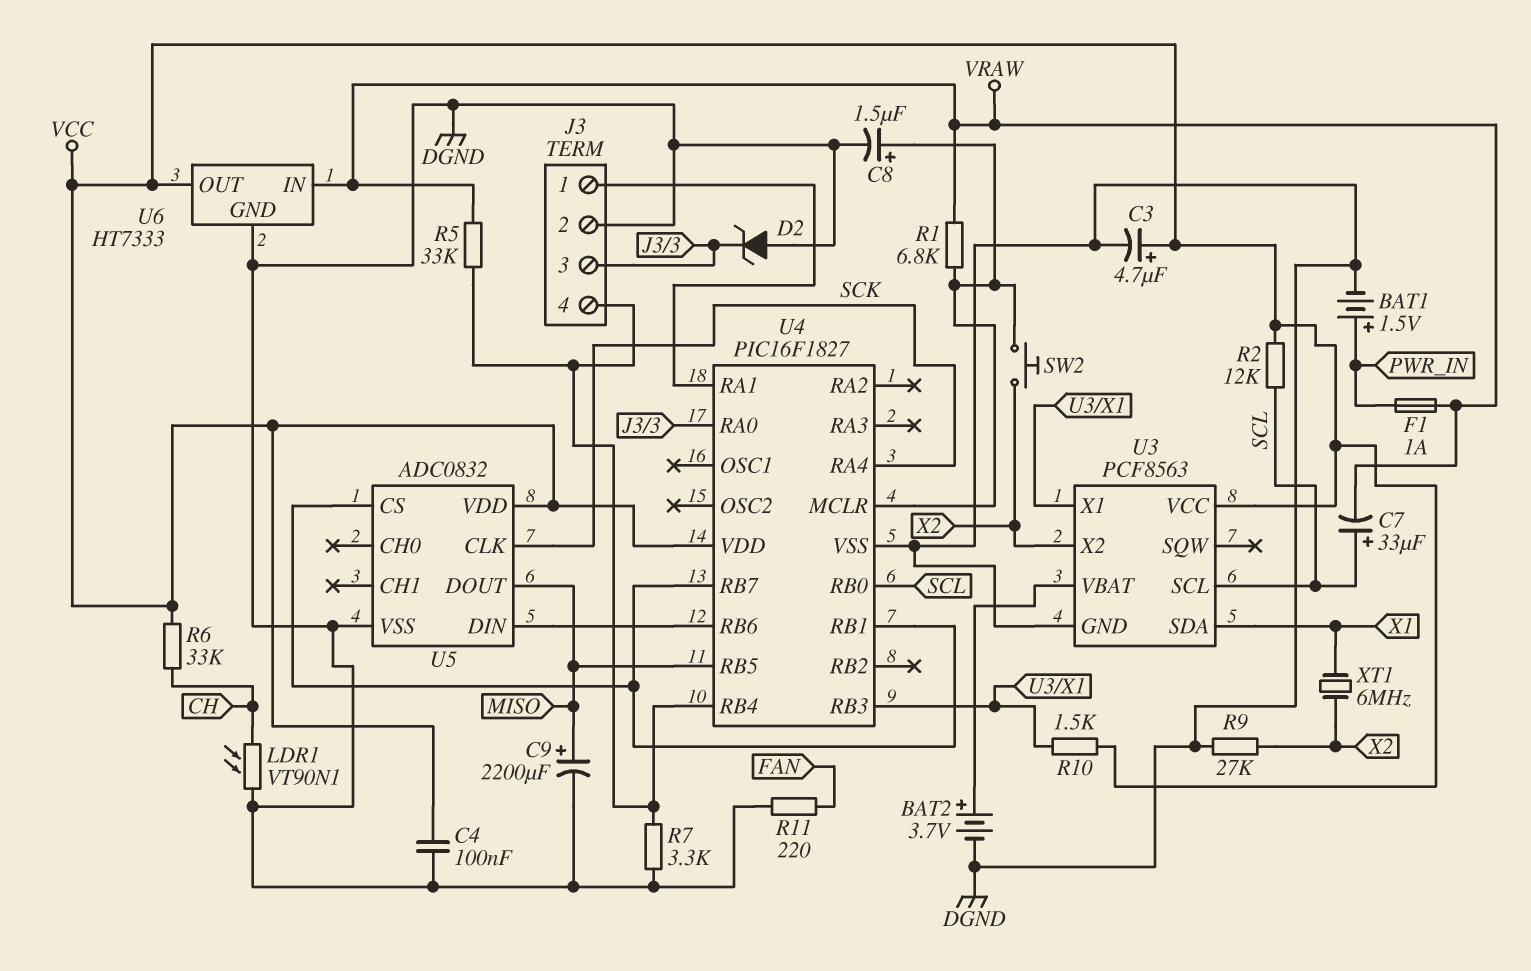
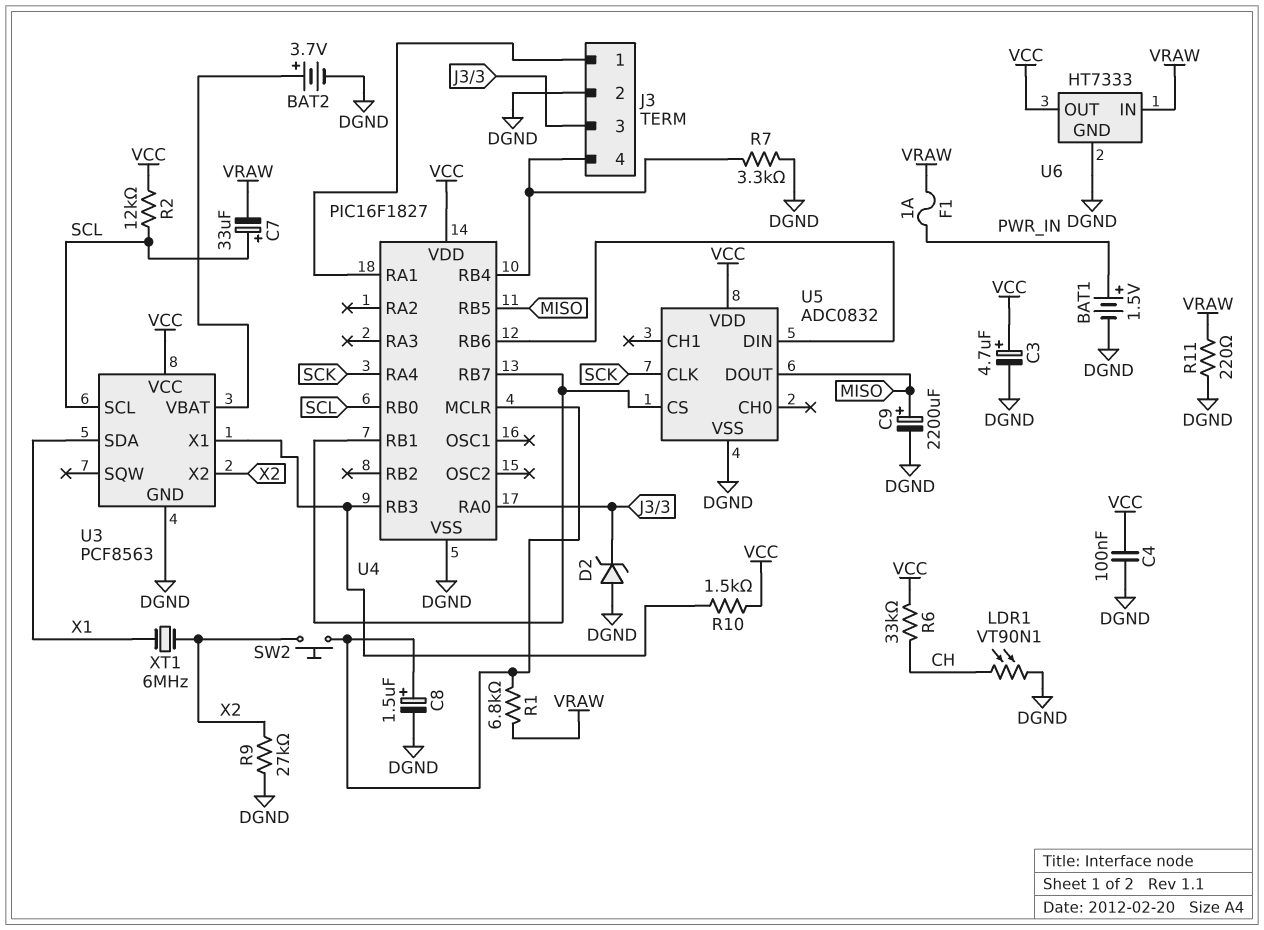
R5: 33k (J3/4, VRAW) -> none
R11: 220 (DGND, FAN) -> 220 (DGND, VRAW)

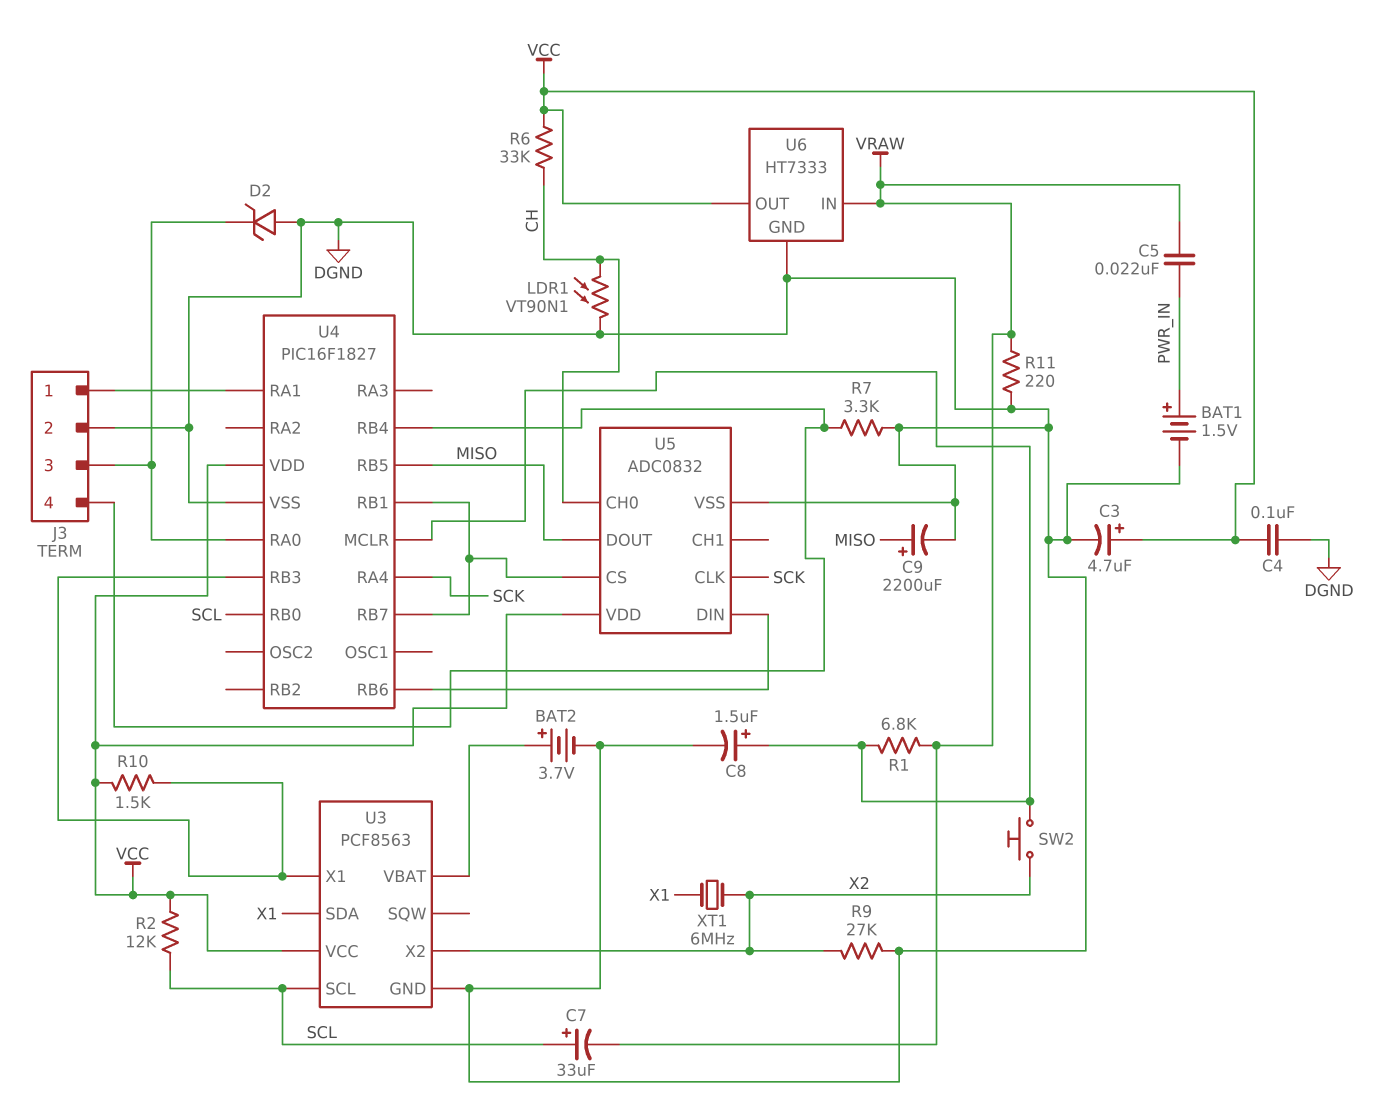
C5: none -> 22nF (PWR_IN, VRAW)
F1: 1A (PWR_IN, VRAW) -> none
U5 pin CH0: none -> CH

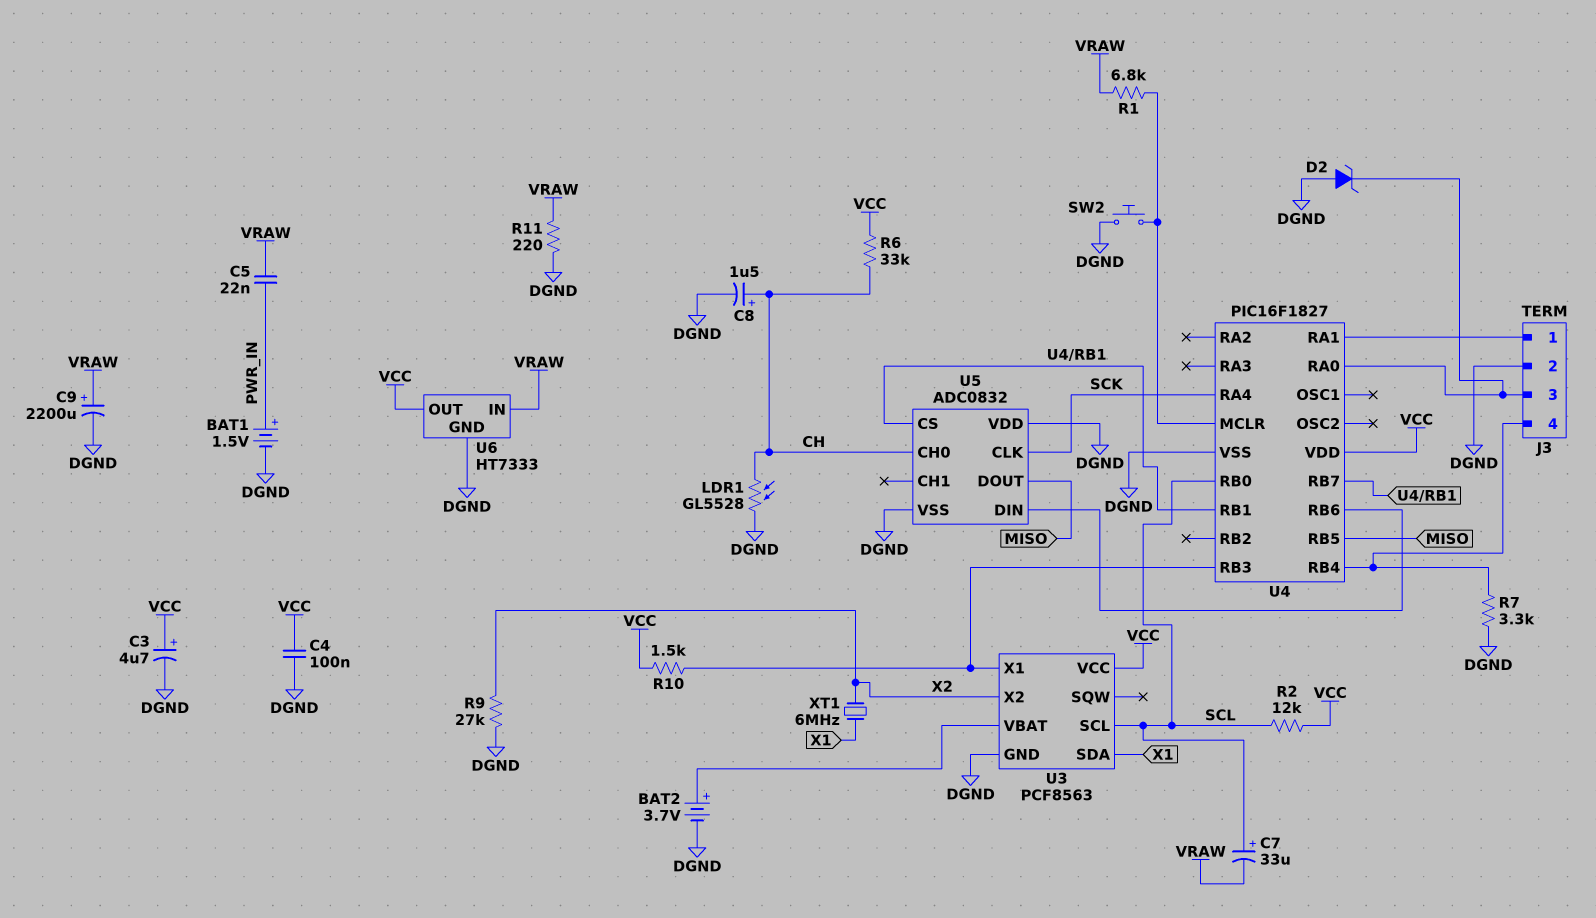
C8: 1.5uF (plus U4/MCLR, minus DGND) -> 1.5uF (plus CH, minus DGND)
C9: 2200uF (plus MISO, minus DGND) -> 2200uF (plus VRAW, minus DGND)
LDR1: VT90N1 (CH, DGND) -> GL5528 (CH, DGND)
SW2: button (U4/MCLR, X2) -> button (DGND, U4/MCLR)
U5 pin VDD: VCC -> DGND

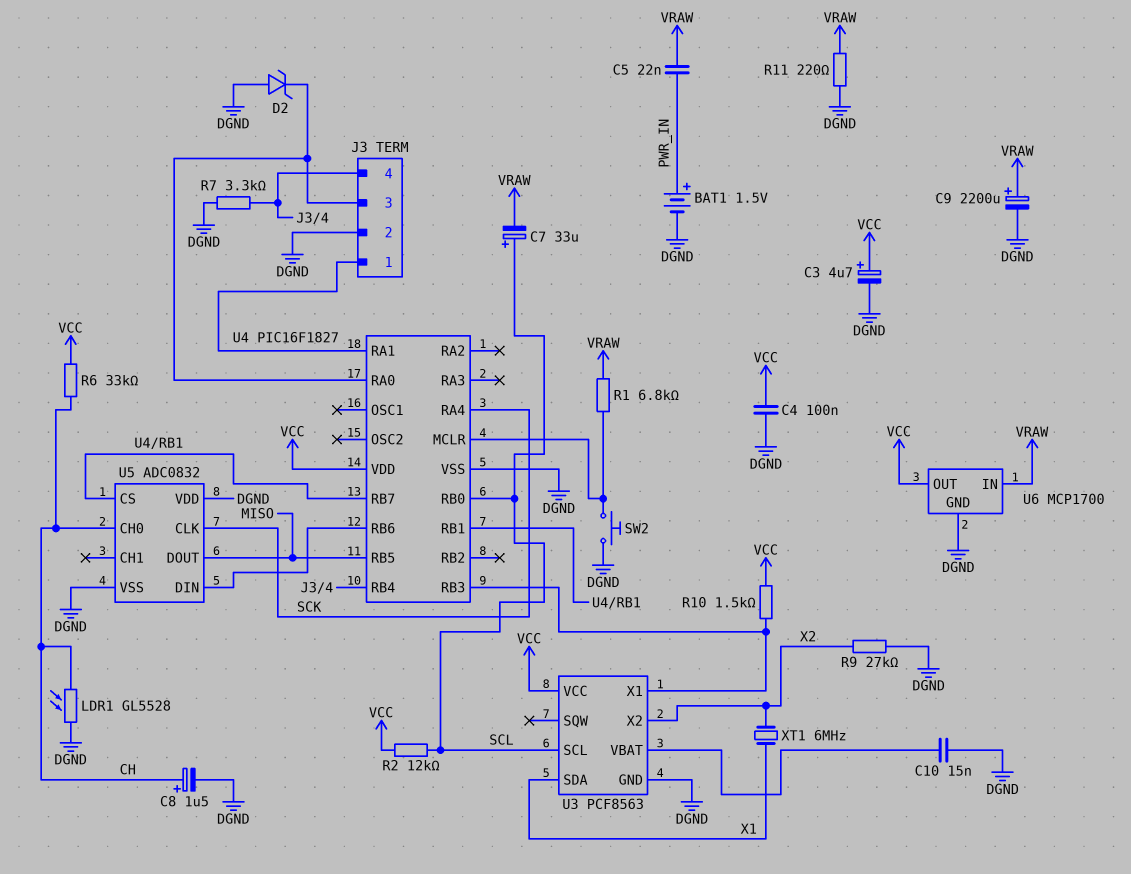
BAT2: 3.7V (plus U3/VBAT, minus DGND) -> none
C10: none -> 15nF (DGND, U3/VBAT)
U6: HT7333 -> MCP1700

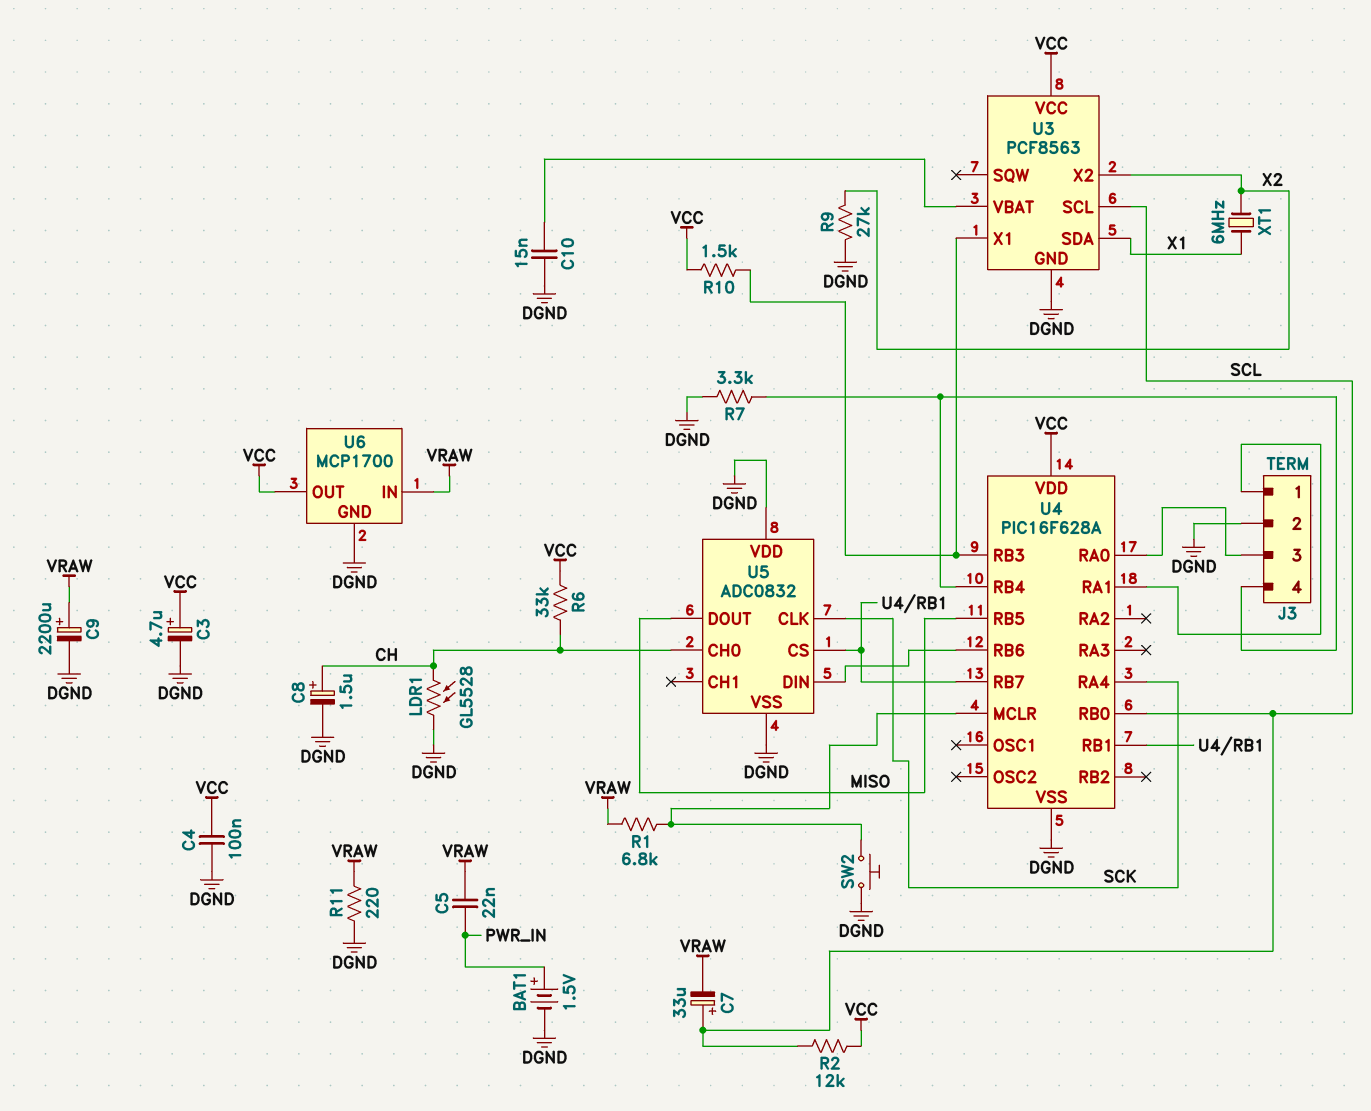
D2: zener (A DGND, K J3/3) -> none
U4: PIC16F1827 -> PIC16F628A

